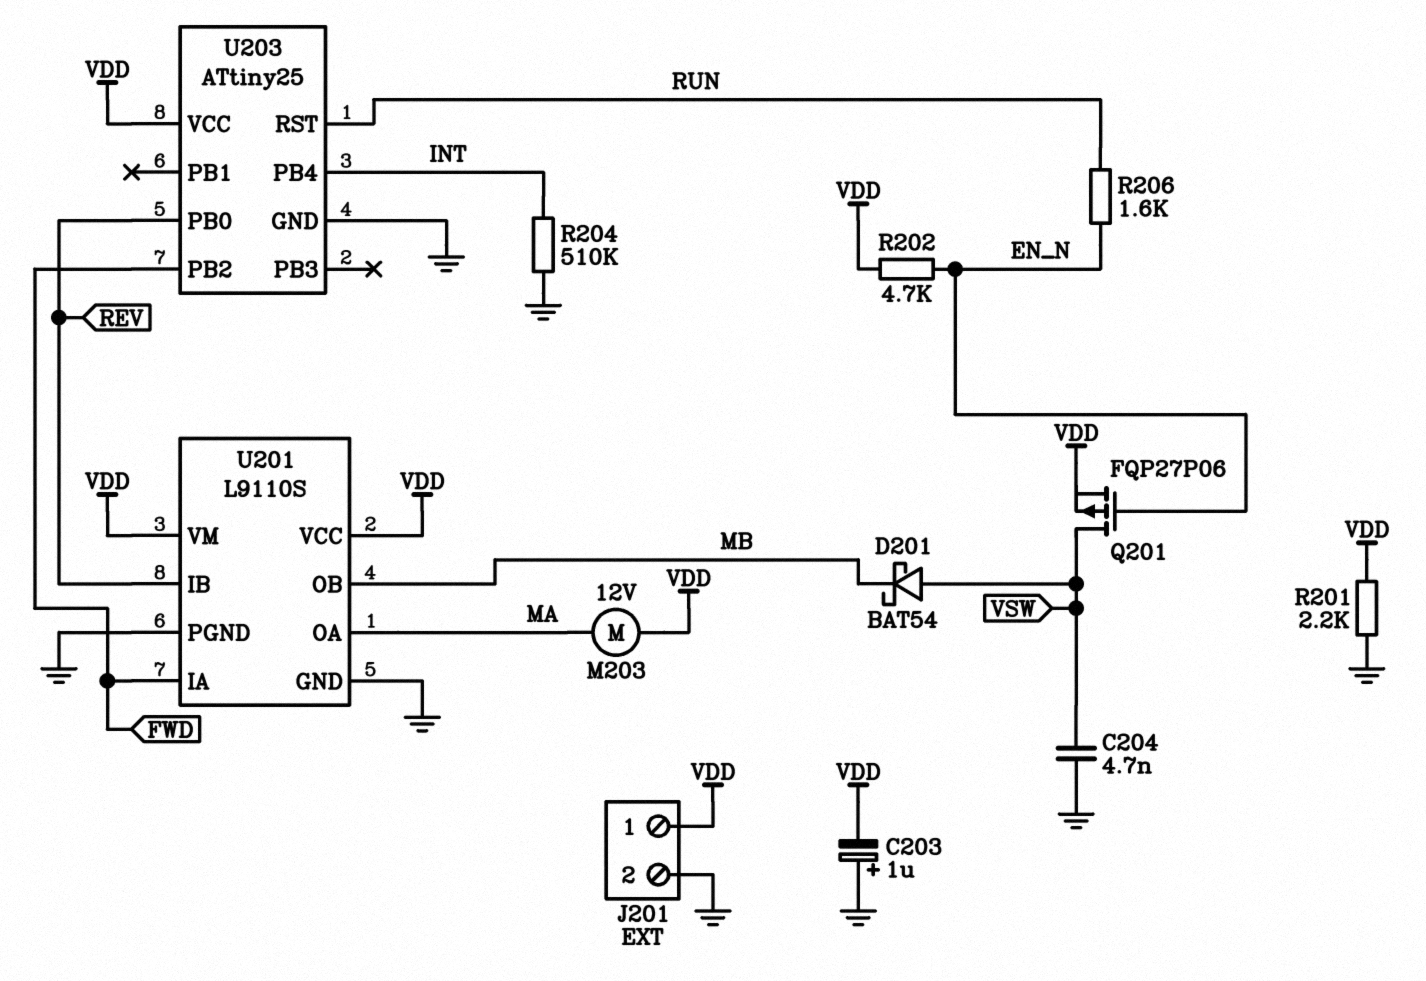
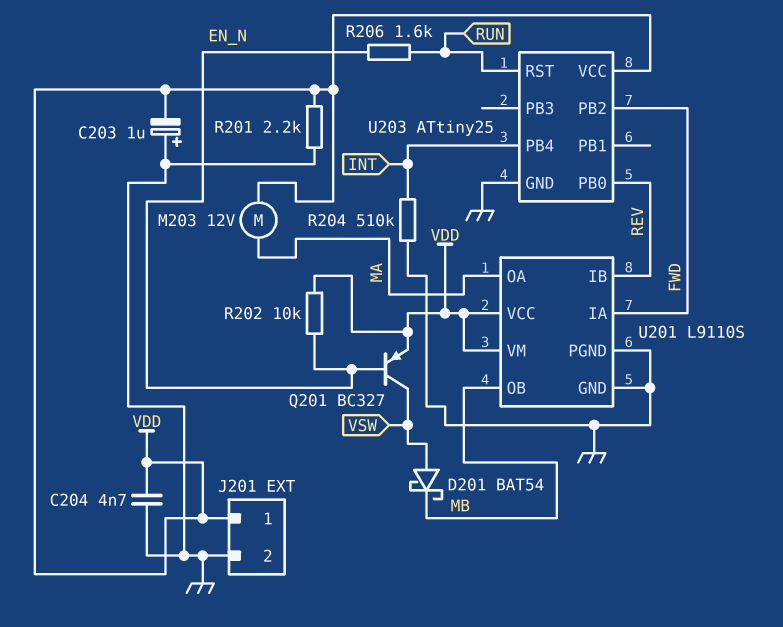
C204: 4.7nF (GND, VSW) -> 4.7nF (GND, VDD)
Q201: PMOS FQP27P06 (G EN_N, D VSW, S VDD) -> PNP BC327 (B EN_N, C VSW, E VDD)
R202: 4.7k (EN_N, VDD) -> 10k (EN_N, VDD)

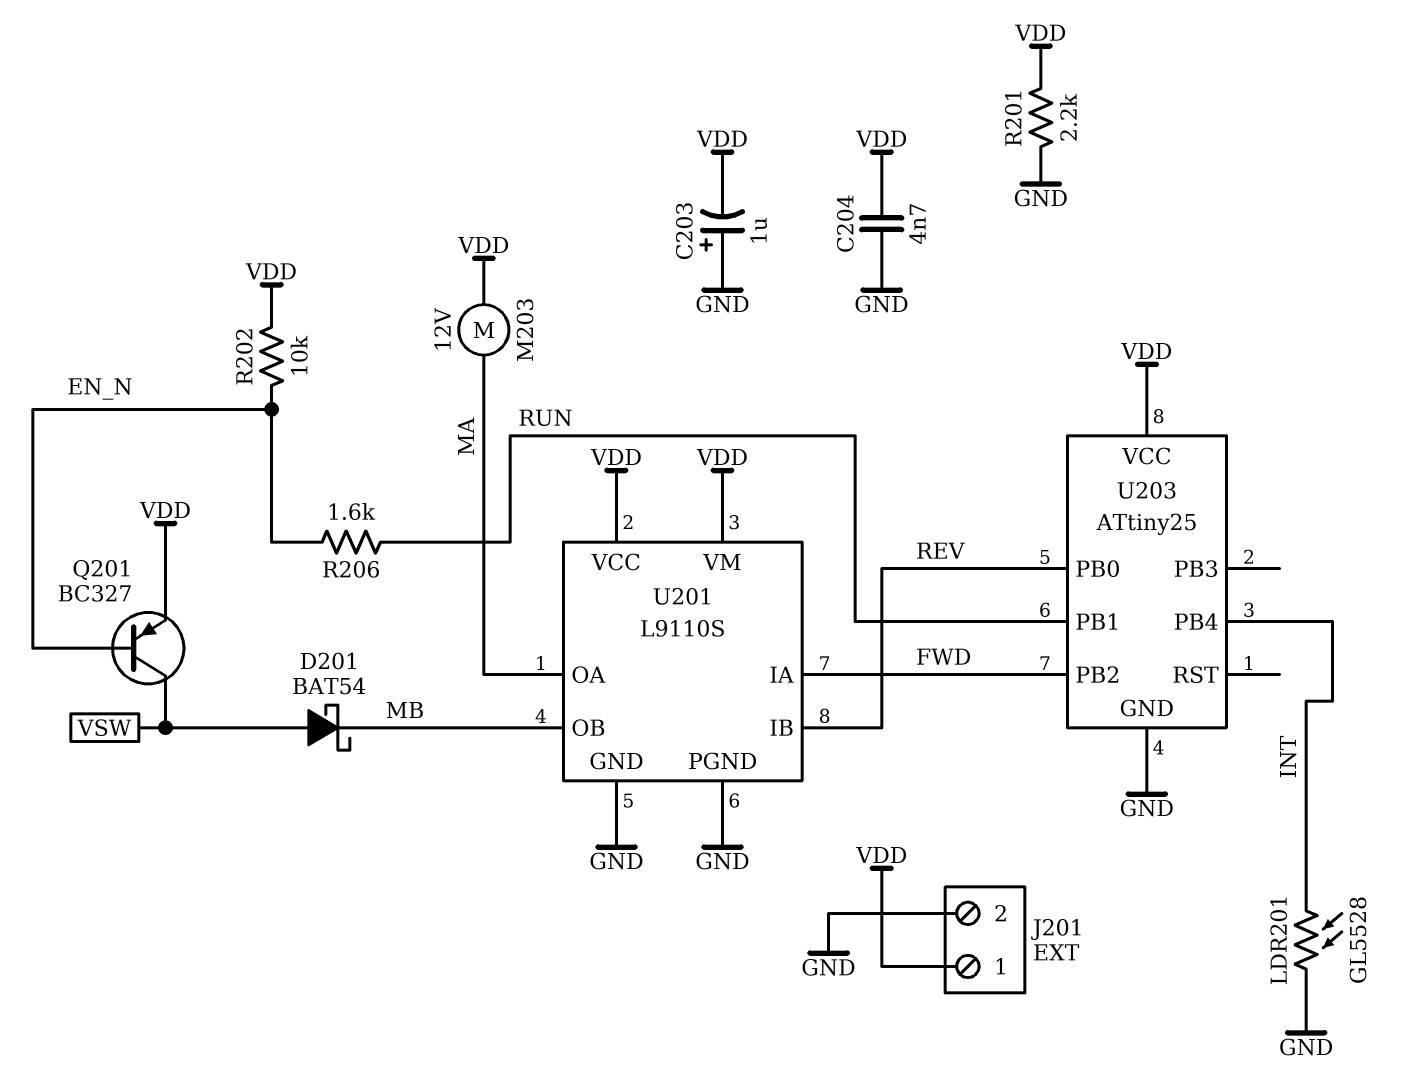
LDR201: none -> GL5528 (GND, INT)
R204: 510k (GND, INT) -> none
U203 pin PB1: none -> RUN
U203 pin RST: RUN -> none

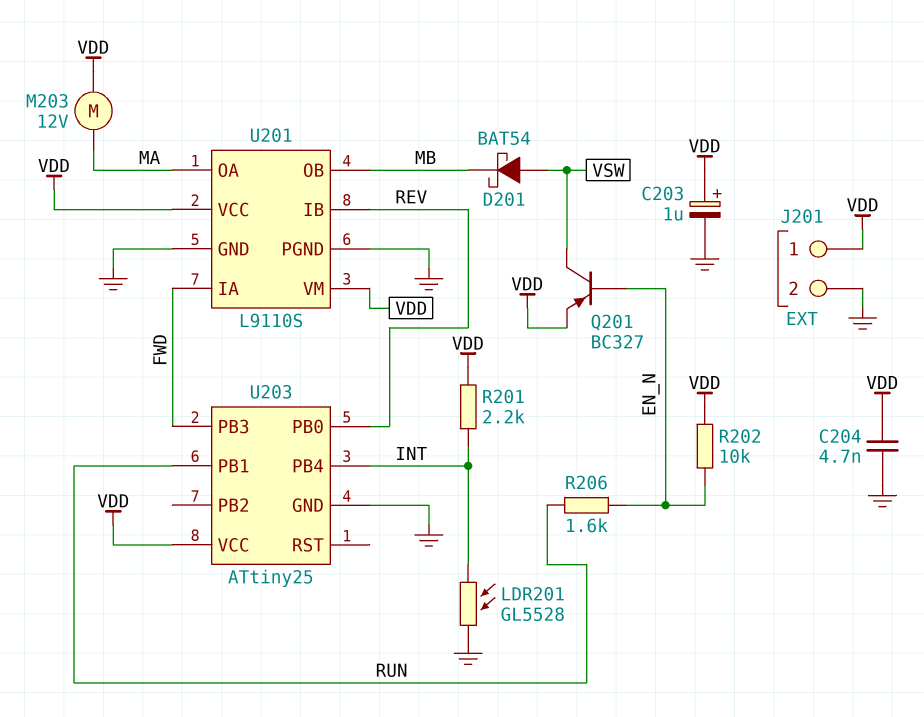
C203: 1uF (plus GND, minus VDD) -> 1uF (plus VDD, minus GND)
R201: 2.2k (GND, VDD) -> 2.2k (INT, VDD)
U203 pin PB2: FWD -> none
U203 pin PB3: none -> FWD

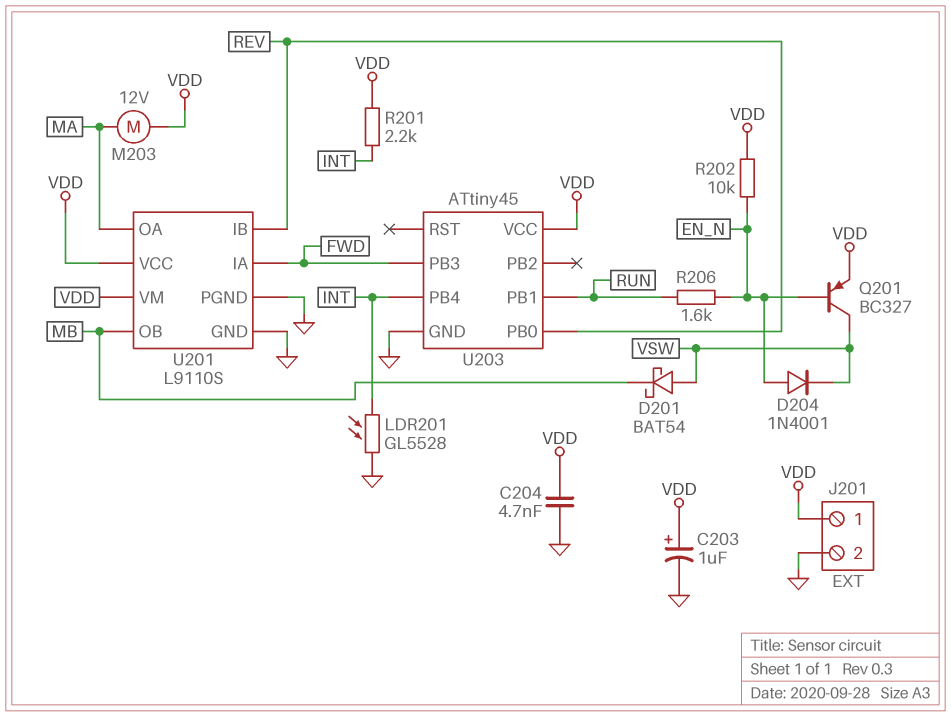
D204: none -> diode 1N4001 (A EN_N, K VSW)
U203: ATtiny25 -> ATtiny45

